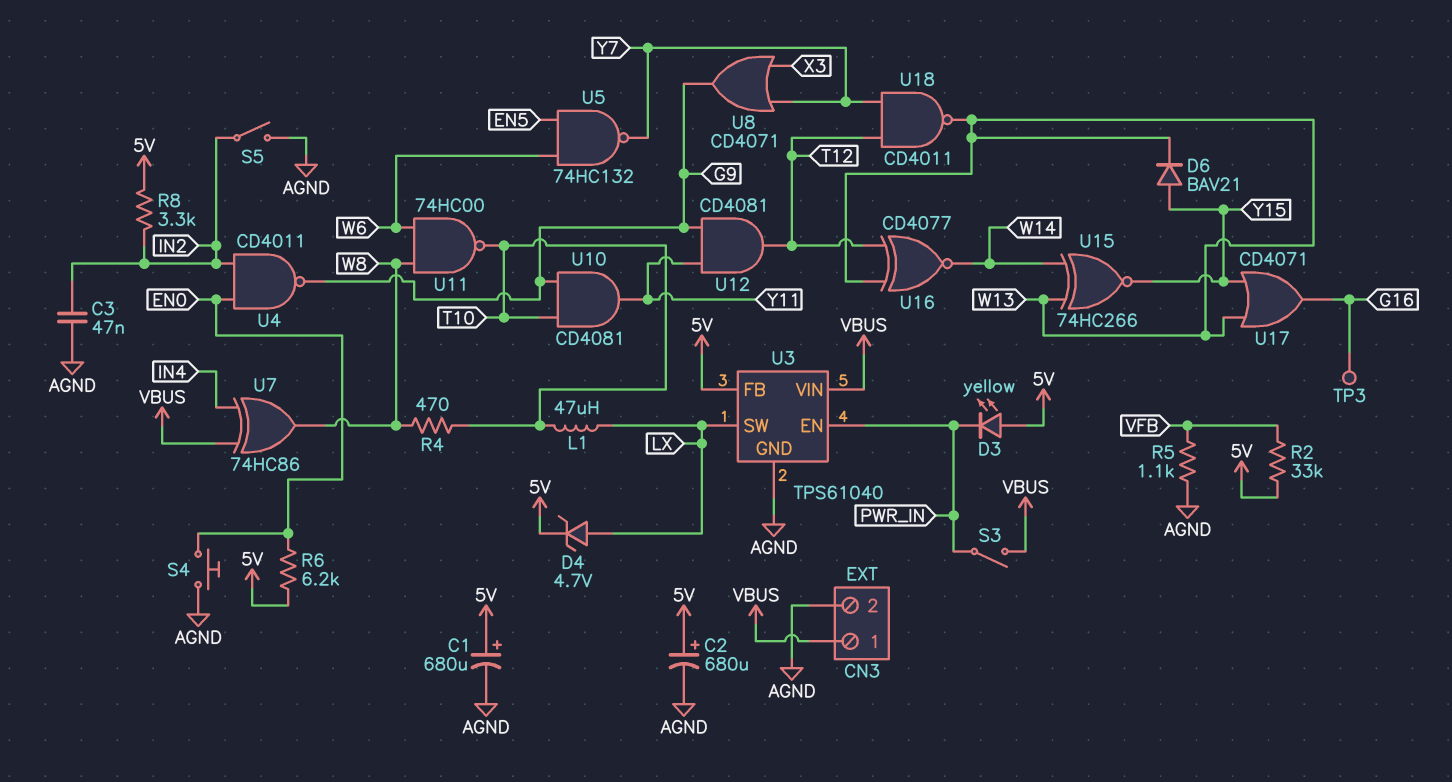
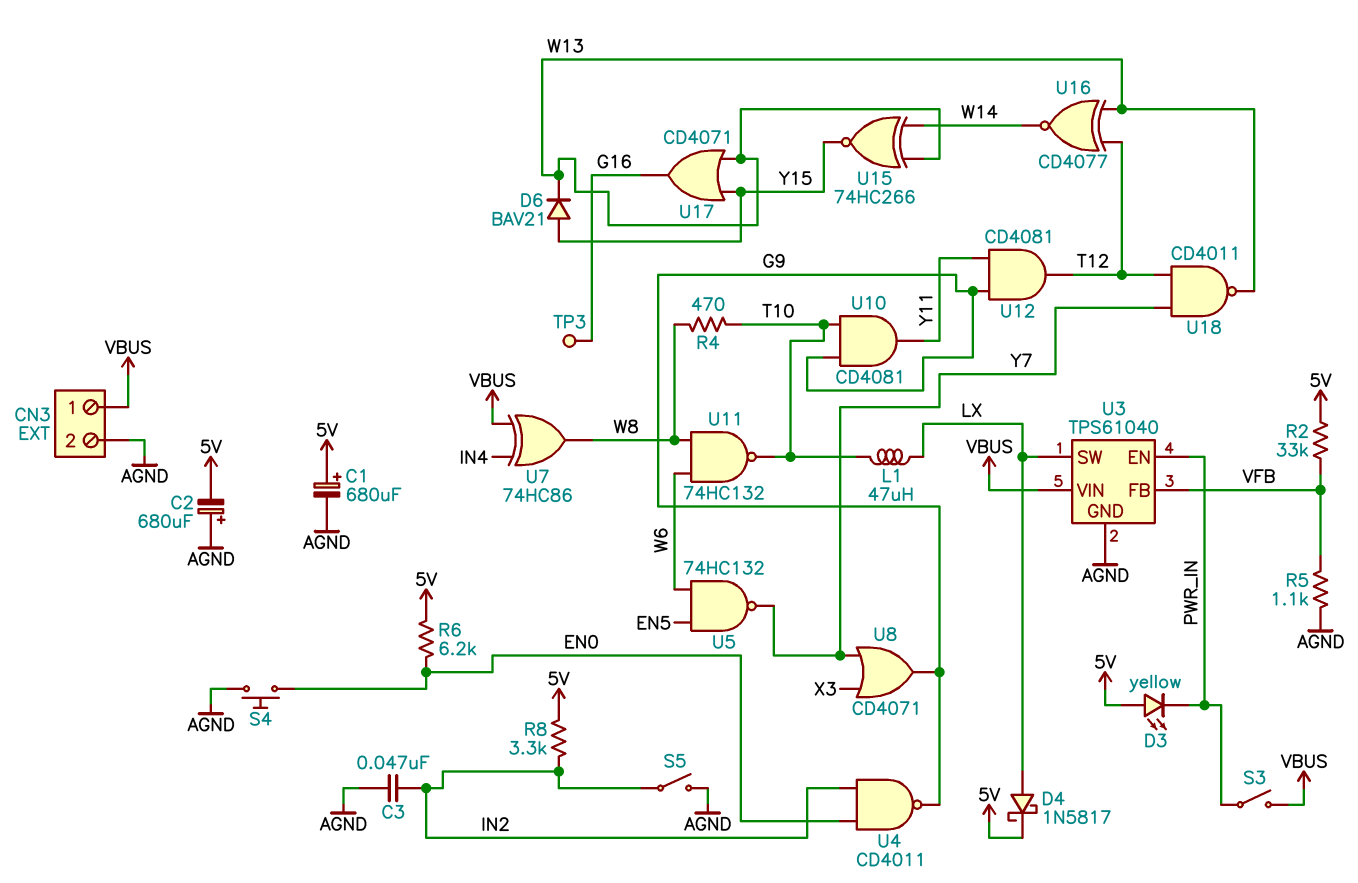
C2: 680uF (plus 5V, minus AGND) -> 680uF (plus AGND, minus 5V)
D4: zener 4.7V (A LX, K 5V) -> schottky 1N5817 (A LX, K 5V)
U3 pin FB: 5V -> VFB
U11: NAND 74HC00 (in W6, in W8, out T10) -> NAND 74HC132 (in W6, in W8, out T10)

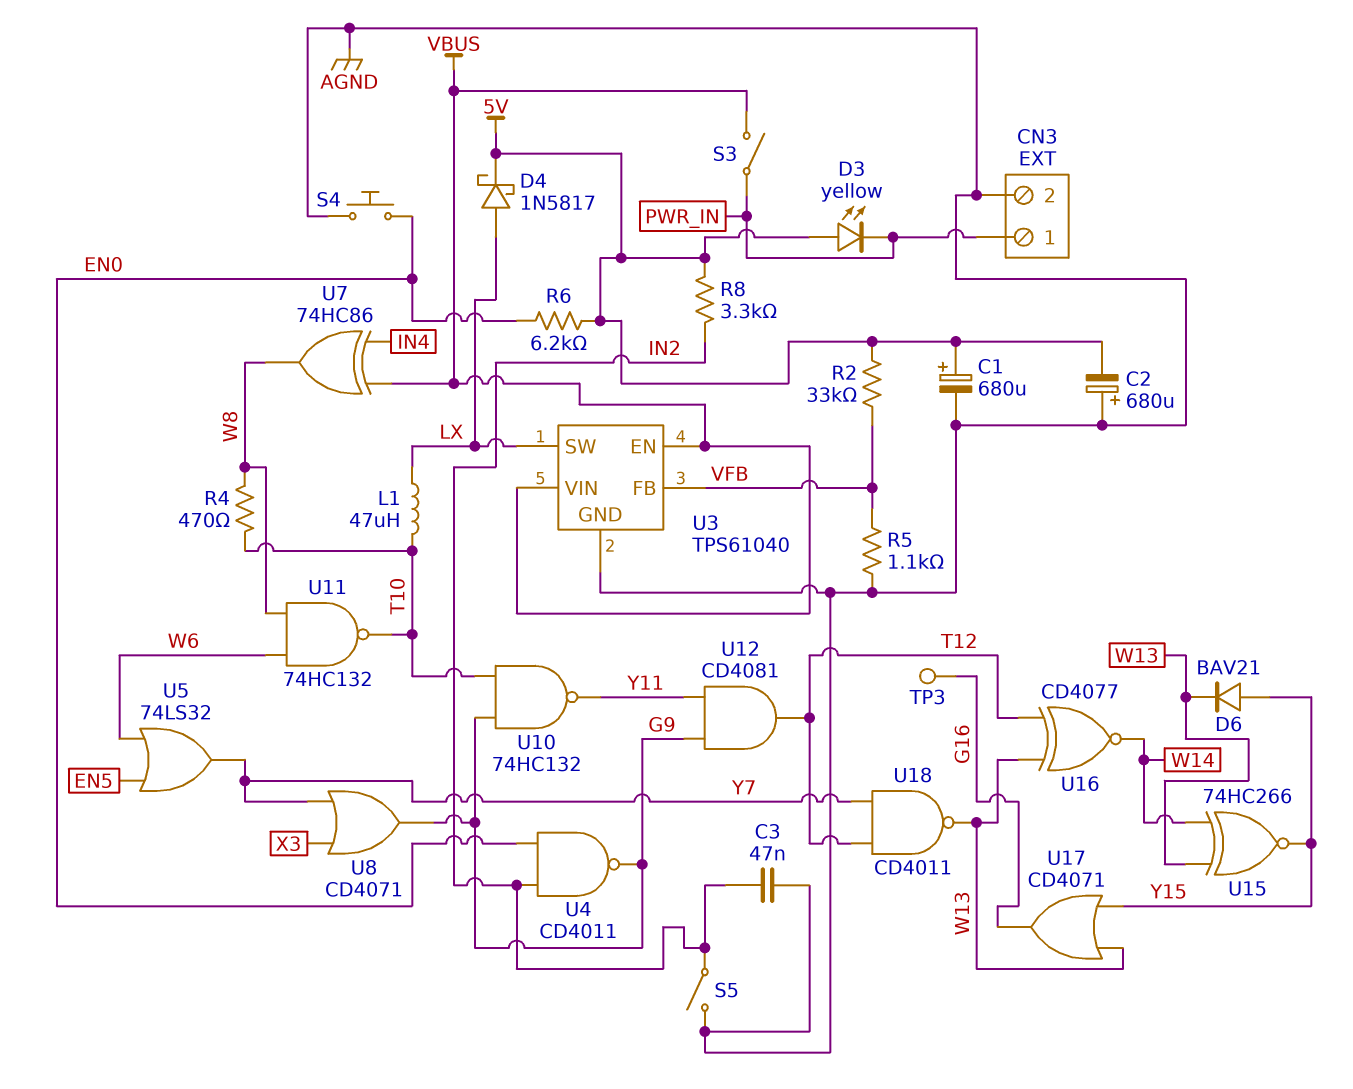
CN3 pin 1: VBUS -> PWR_IN
U3 pin EN: PWR_IN -> VBUS
U5: NAND 74HC132 (in EN5, in W6, out Y7) -> OR 74LS32 (in EN5, in W6, out Y7)
U10: AND CD4081 (in G9, in T10, out Y11) -> NAND 74HC132 (in G9, in T10, out Y11)

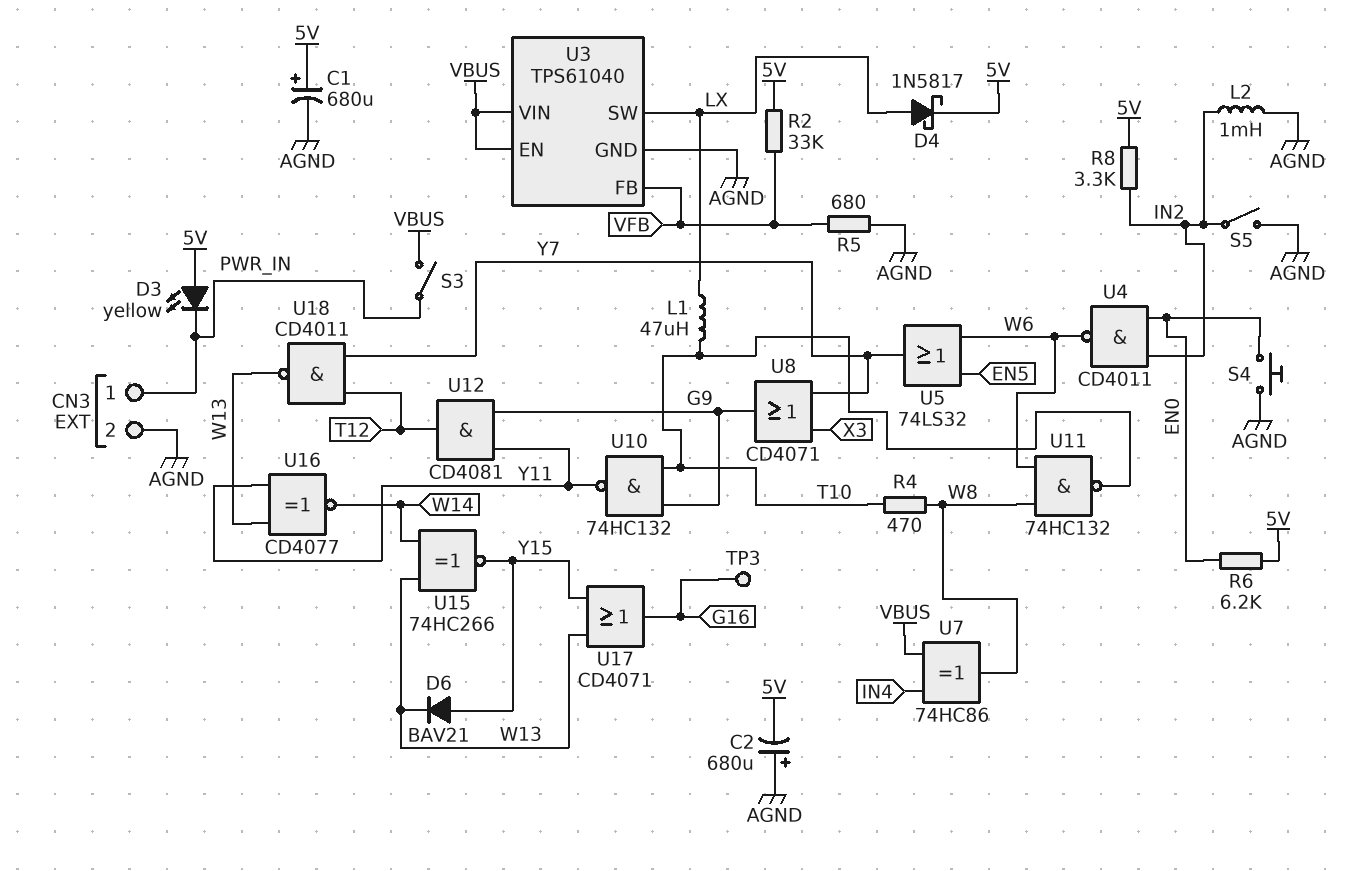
C3: 47nF (AGND, IN2) -> none
L2: none -> 1mH (AGND, IN2)
R5: 1.1k (AGND, VFB) -> 680 (AGND, VFB)
U4: NAND CD4011 (in EN0, in IN2, out G9) -> NAND CD4011 (in EN0, in IN2, out W6)
U16: XNOR CD4077 (in T12, in W13, out W14) -> XNOR CD4077 (in W13, in Y11, out W14)

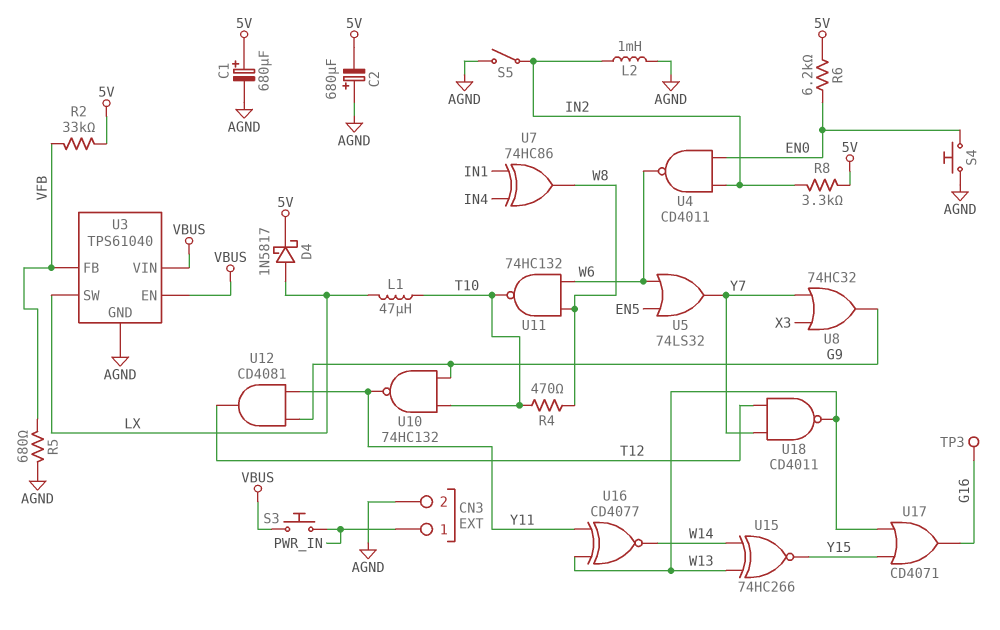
D3: LED yellow (A 5V, K PWR_IN) -> none
D6: diode BAV21 (A Y15, K W13) -> none
S3: switch (PWR_IN, VBUS) -> button (PWR_IN, VBUS)
U7: XOR 74HC86 (in IN4, in VBUS, out W8) -> XOR 74HC86 (in IN1, in IN4, out W8)
U8: OR CD4071 (in X3, in Y7, out G9) -> OR 74HC32 (in X3, in Y7, out G9)

